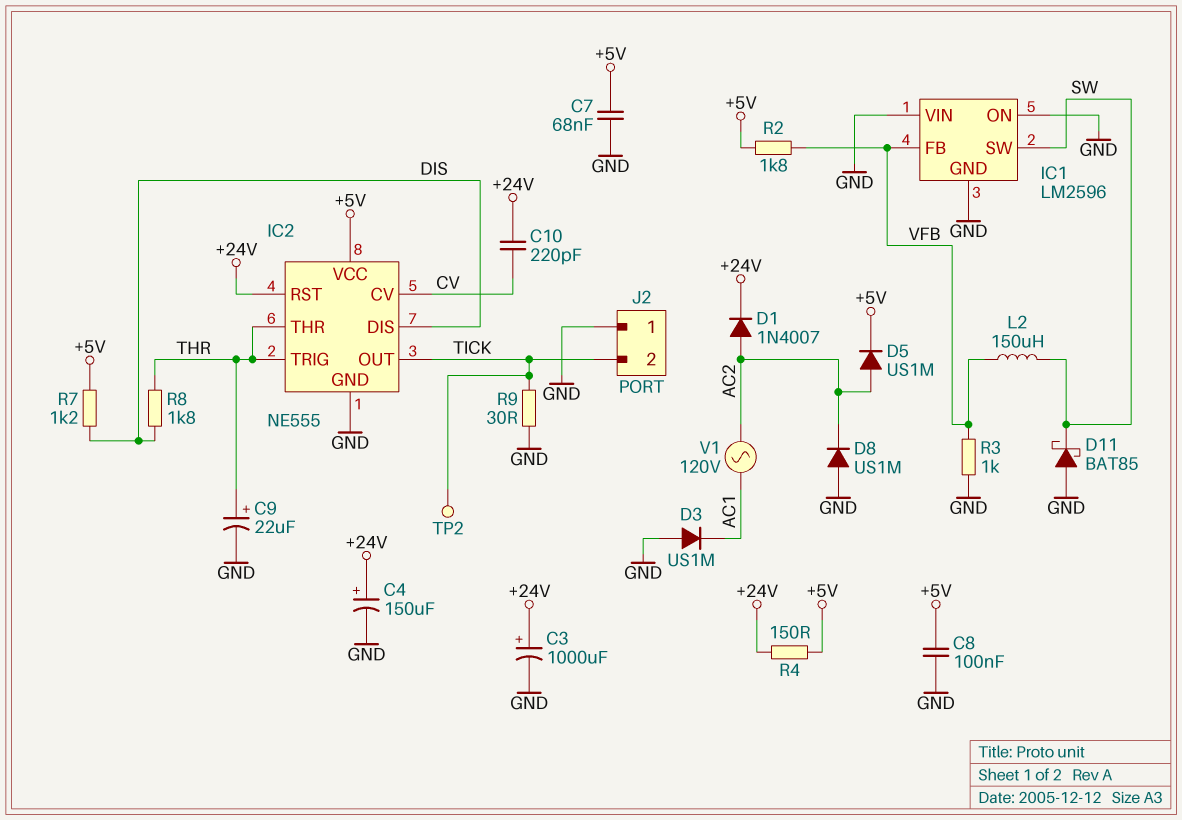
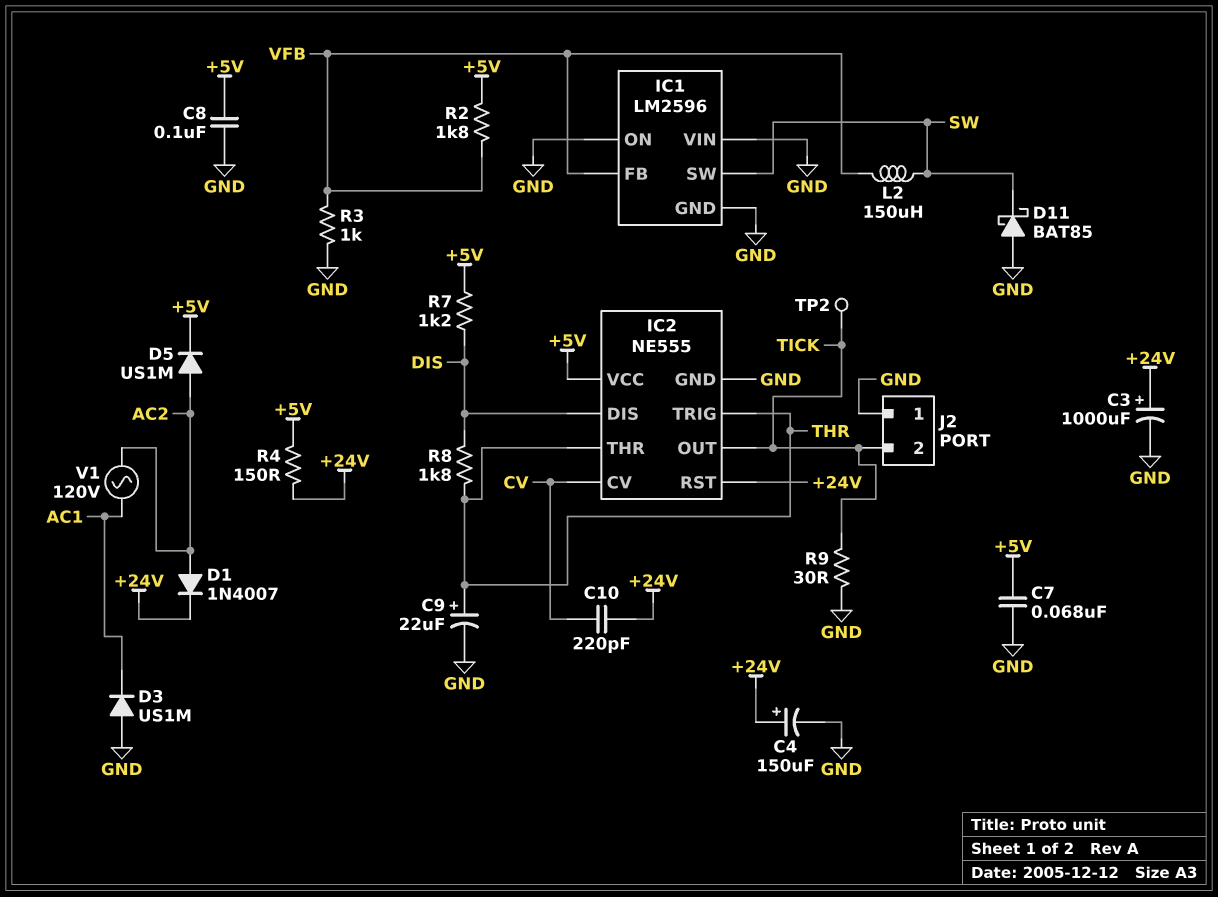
D8: diode US1M (A GND, K AC2) -> none

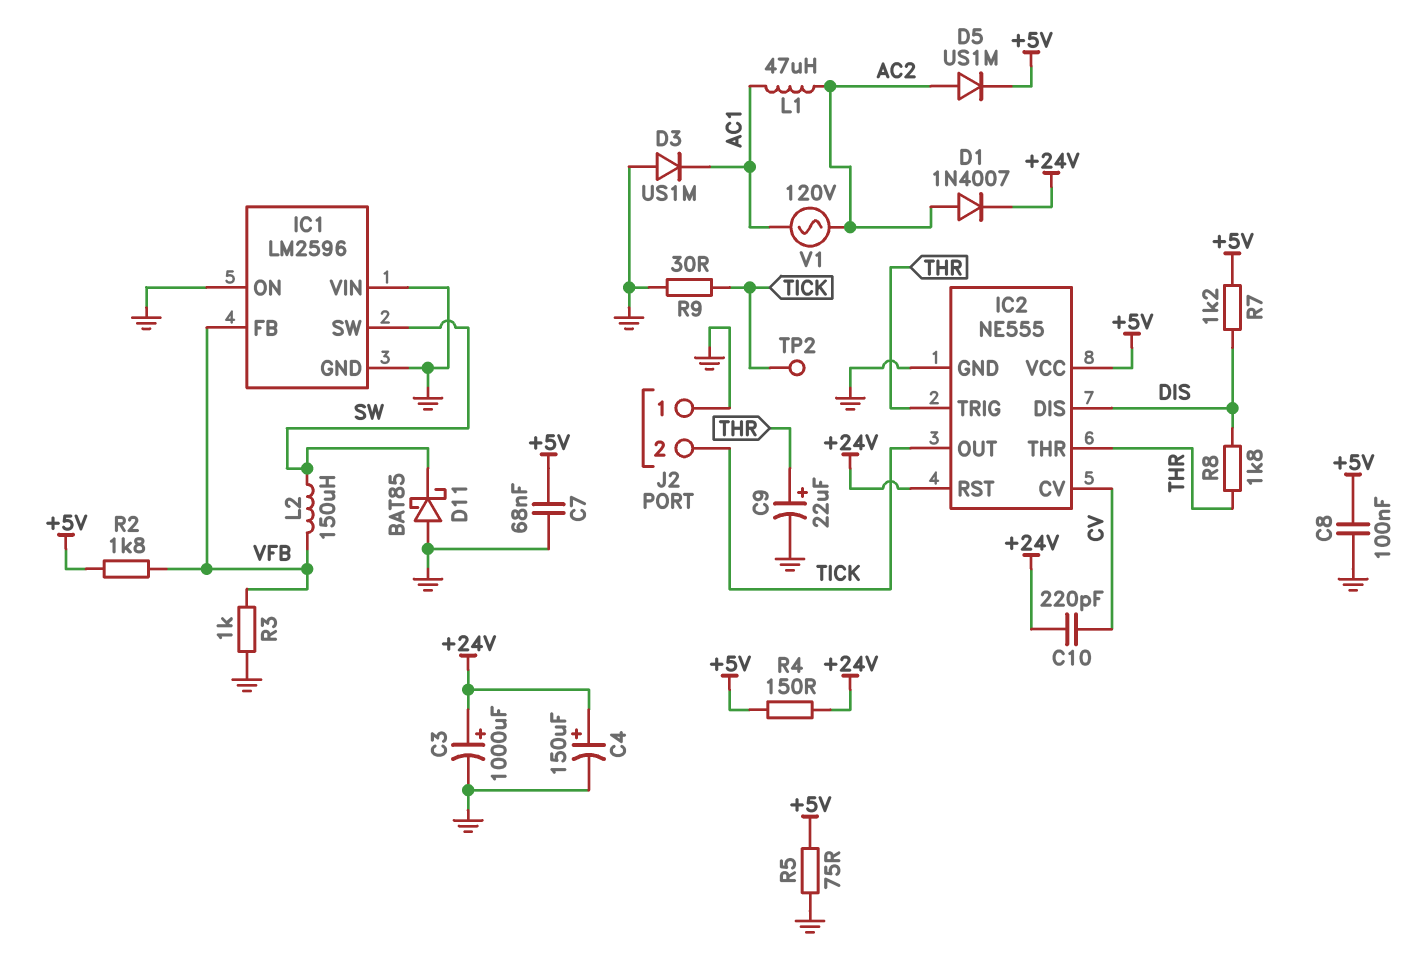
L1: none -> 47uH (AC1, AC2)
R5: none -> 75 (+5V, GND)

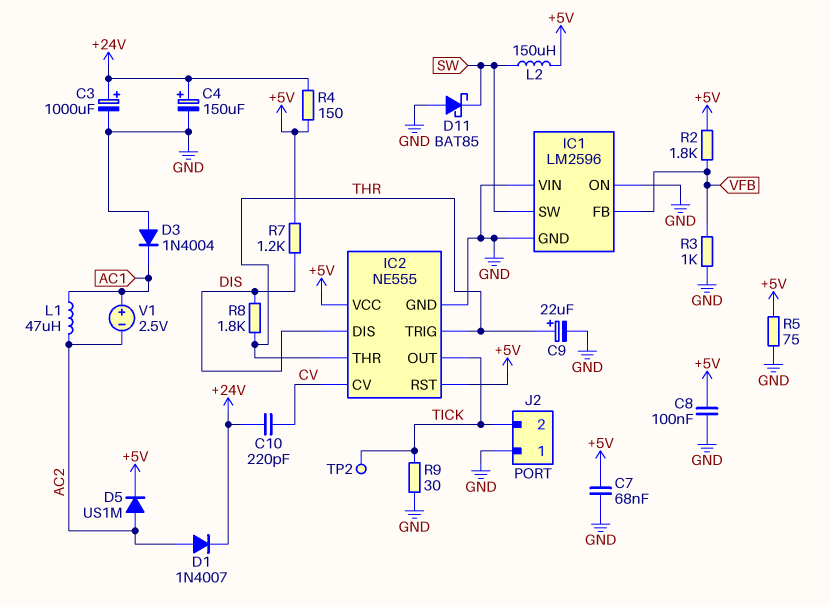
D3: diode US1M (A GND, K AC1) -> diode 1N4004 (A GND, K AC1)
IC2 pin RST: +24V -> +5V
L2: 150uH (SW, VFB) -> 150uH (+5V, SW)
V1: AC 120V (AC1, AC2) -> 2.5V (plus AC1, minus AC2)

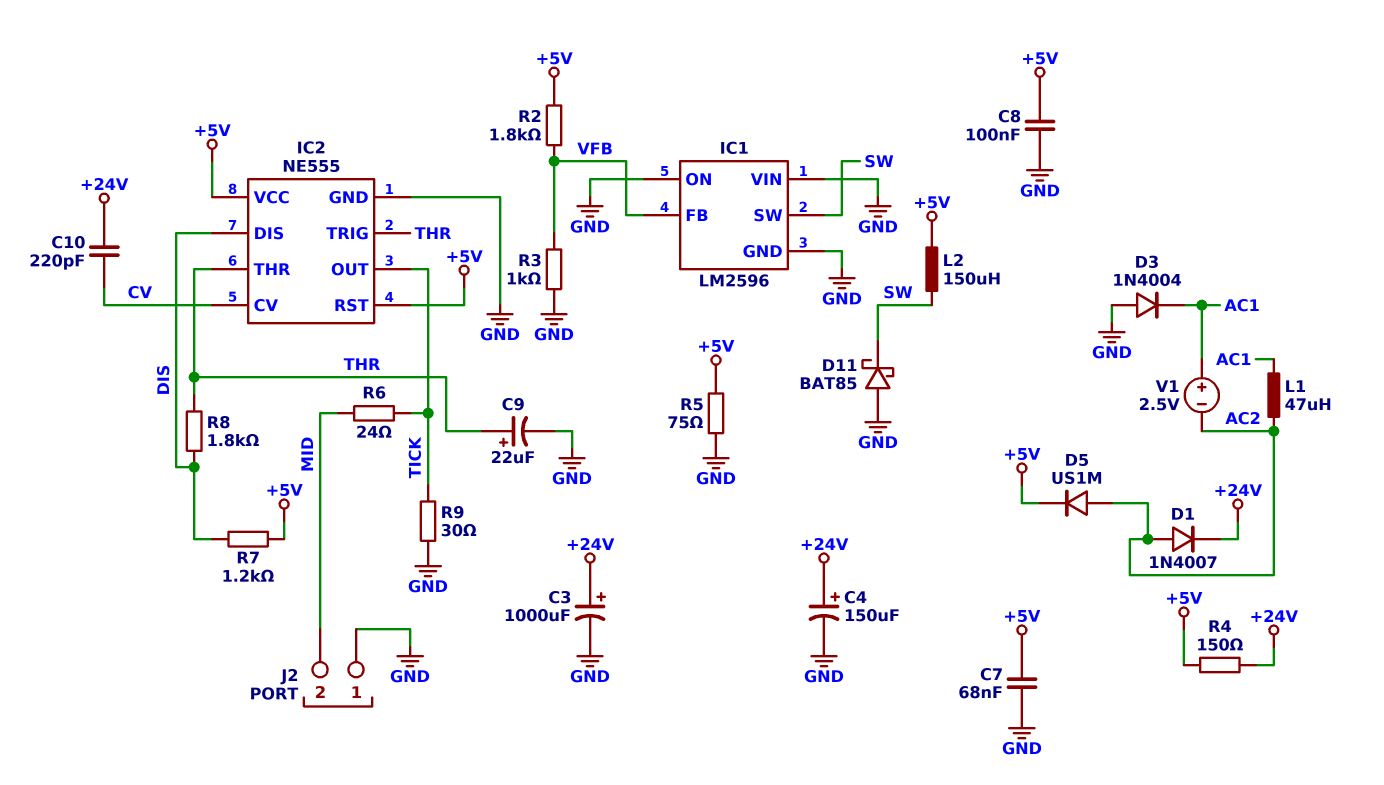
J2 pin 2: TICK -> MID
R6: none -> 24 (MID, TICK)
TP2: test point (TICK) -> none

